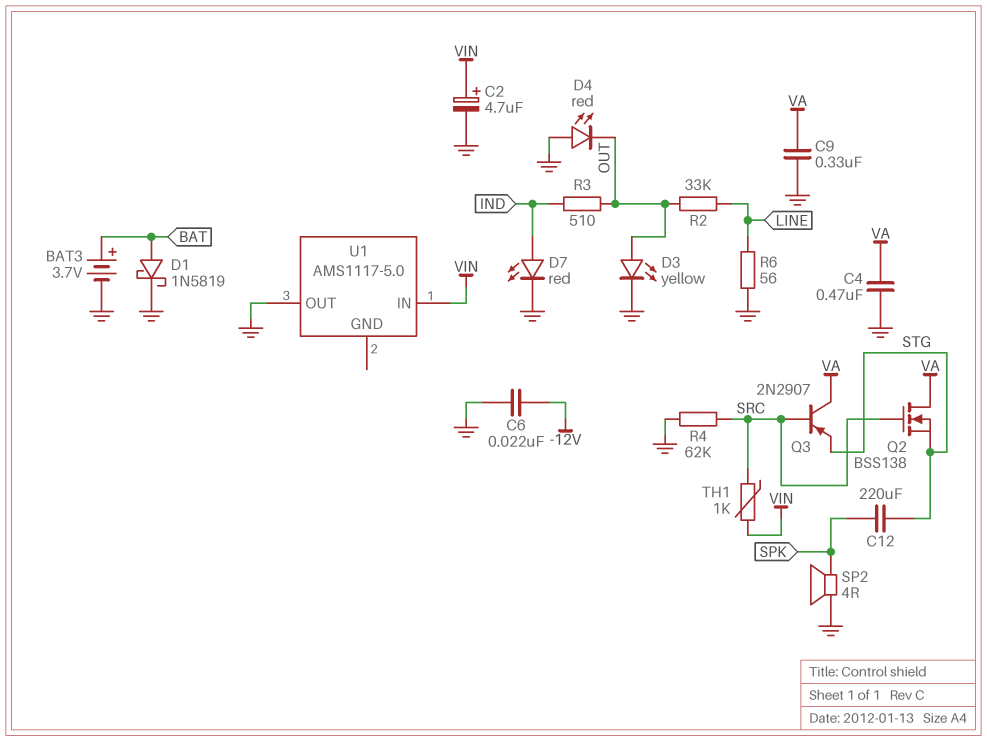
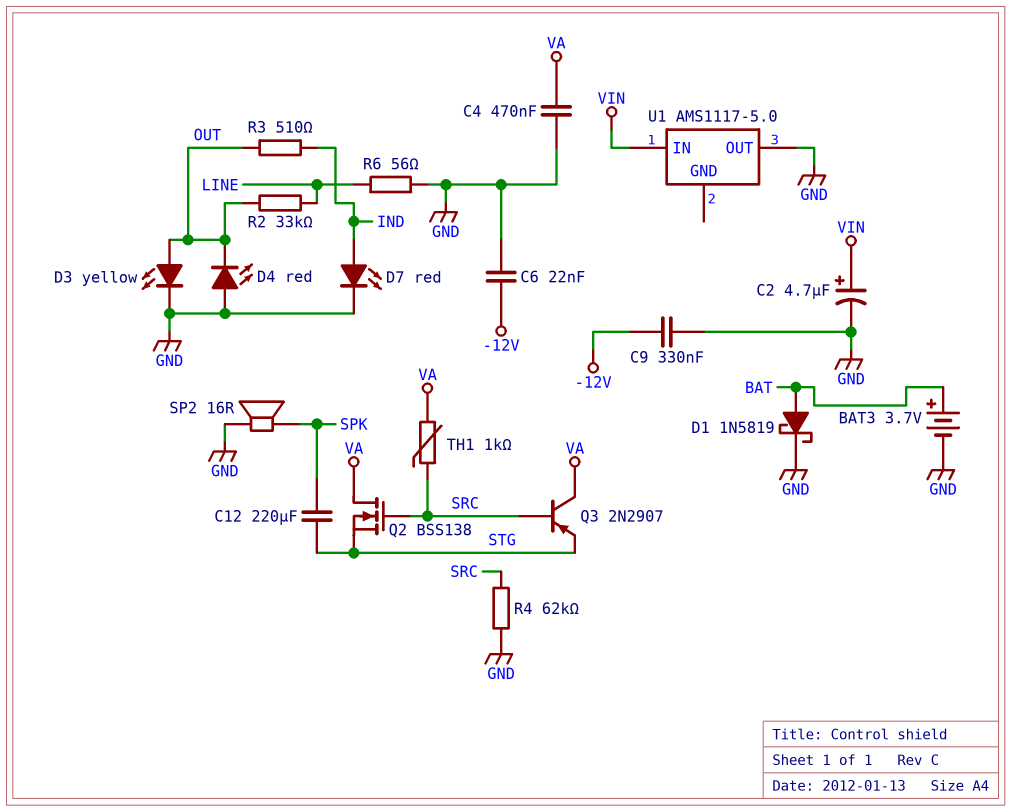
C9: 330nF (GND, VA) -> 330nF (-12V, GND)
SP2: speaker 4R (GND, SPK) -> speaker 16R (GND, SPK)
TH1: 1k (SRC, VIN) -> 1k (SRC, VA)

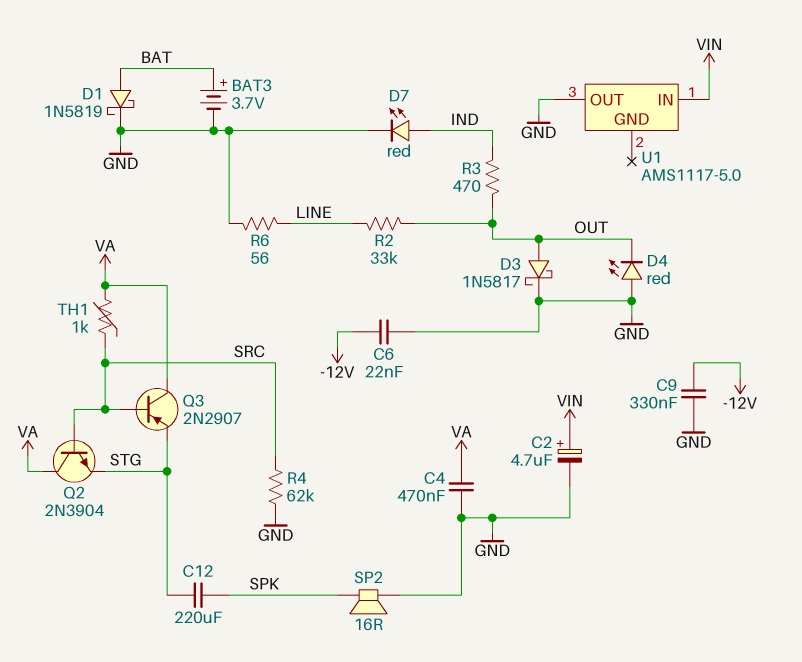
D3: LED yellow (A OUT, K GND) -> schottky 1N5817 (A OUT, K GND)
Q2: NMOS BSS138 (G SRC, D VA, S STG) -> NPN 2N3904 (B SRC, C VA, E STG)
R3: 510 (IND, OUT) -> 470 (IND, OUT)

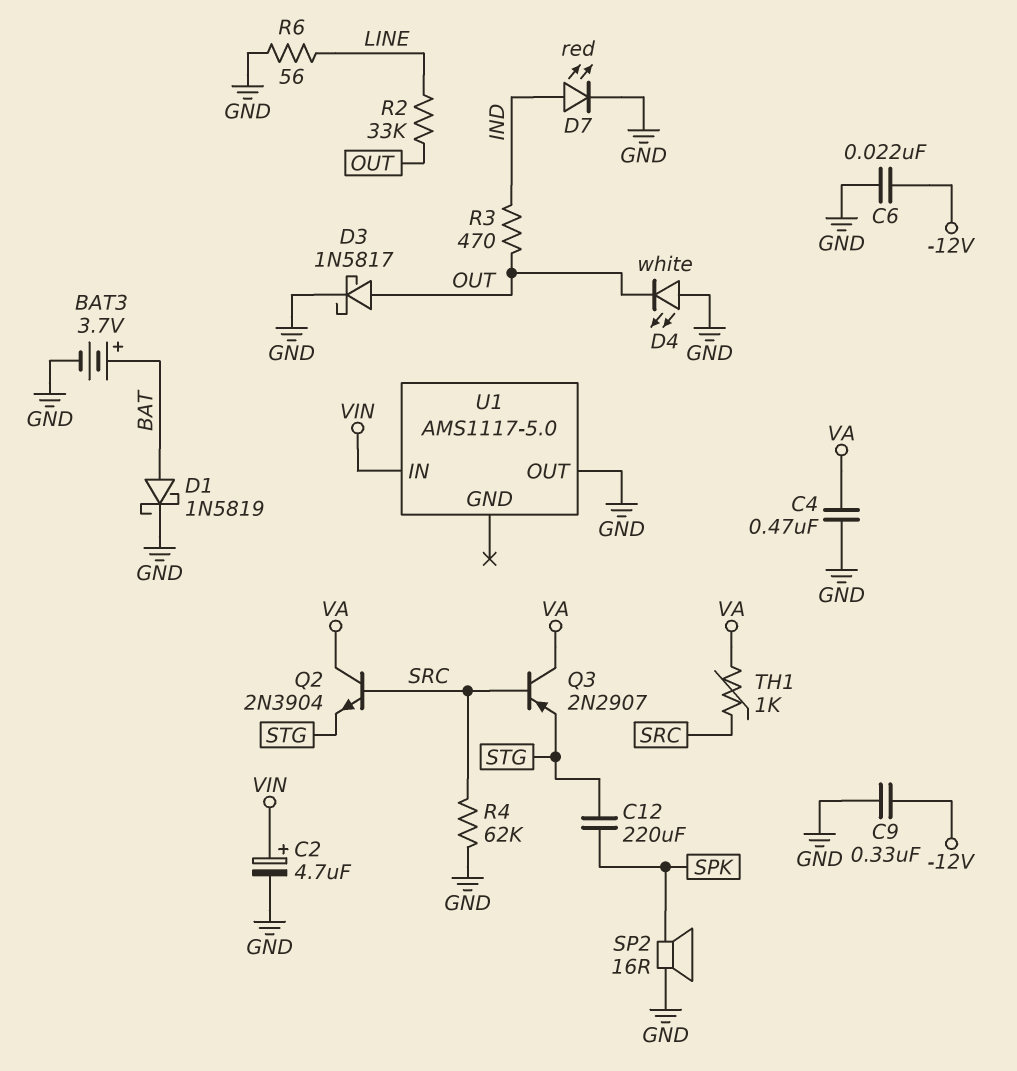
D4: LED red (A GND, K OUT) -> LED white (A GND, K OUT)

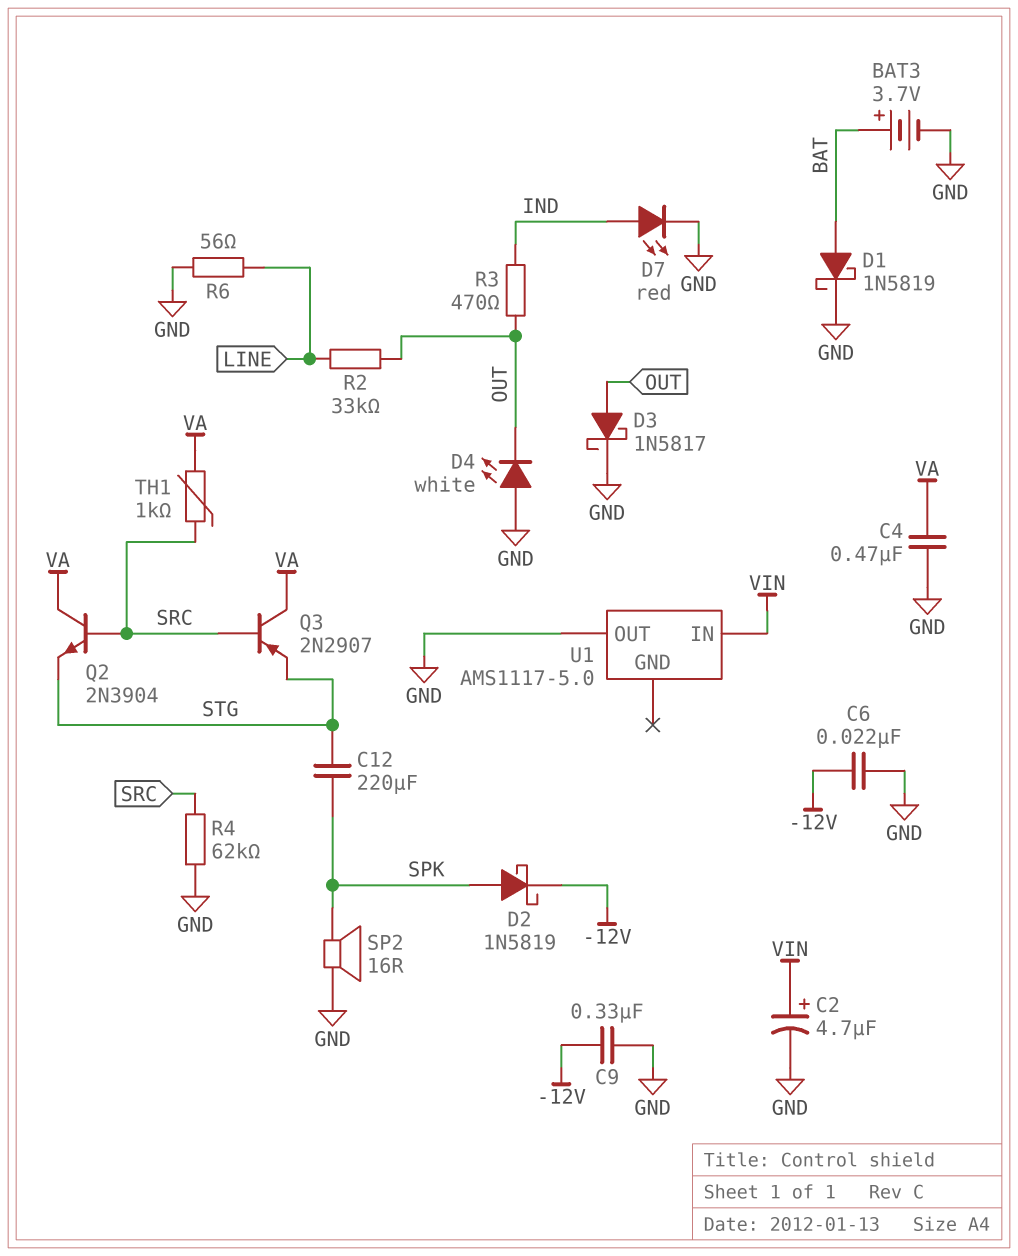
D2: none -> schottky 1N5819 (A SPK, K -12V)

